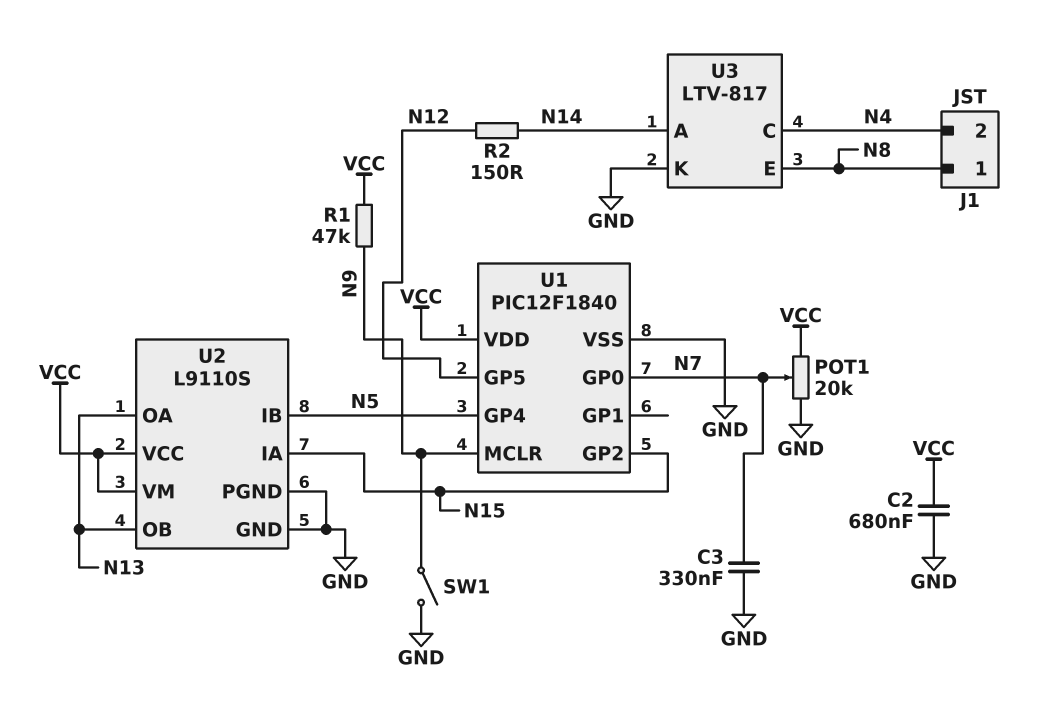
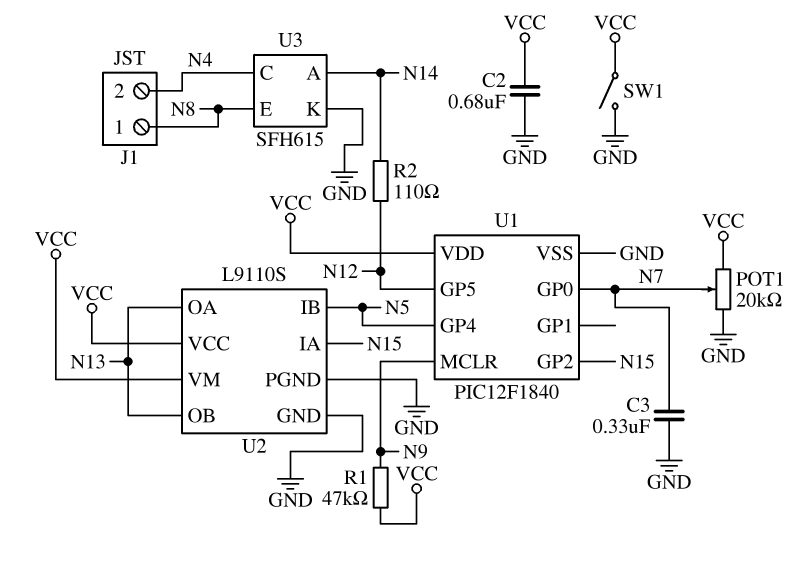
R2: 150 (N12, N14) -> 110 (N12, N14)
SW1: switch (GND, N9) -> switch (GND, VCC)
U3: LTV-817 -> SFH615

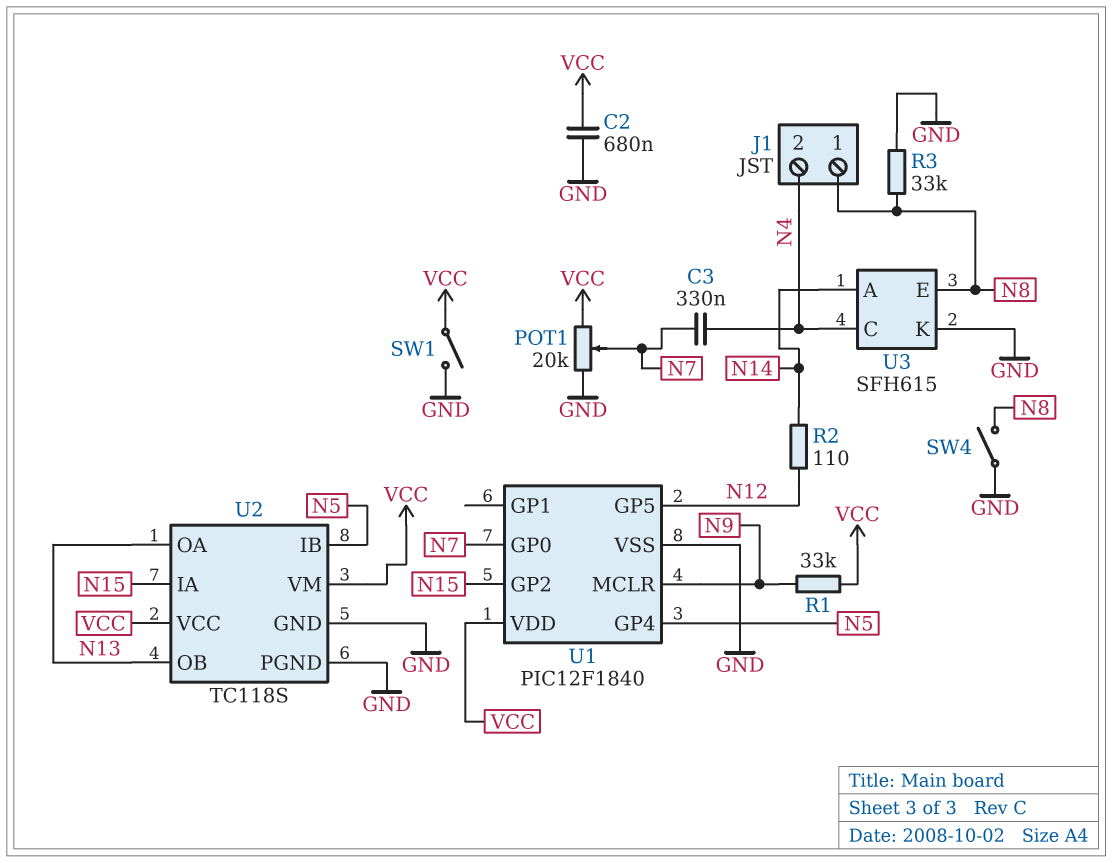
C3: 330nF (GND, N7) -> 330nF (N4, N7)
R1: 47k (N9, VCC) -> 33k (N9, VCC)
R3: none -> 33k (GND, N8)
SW4: none -> switch (GND, N8)
U2: L9110S -> TC118S

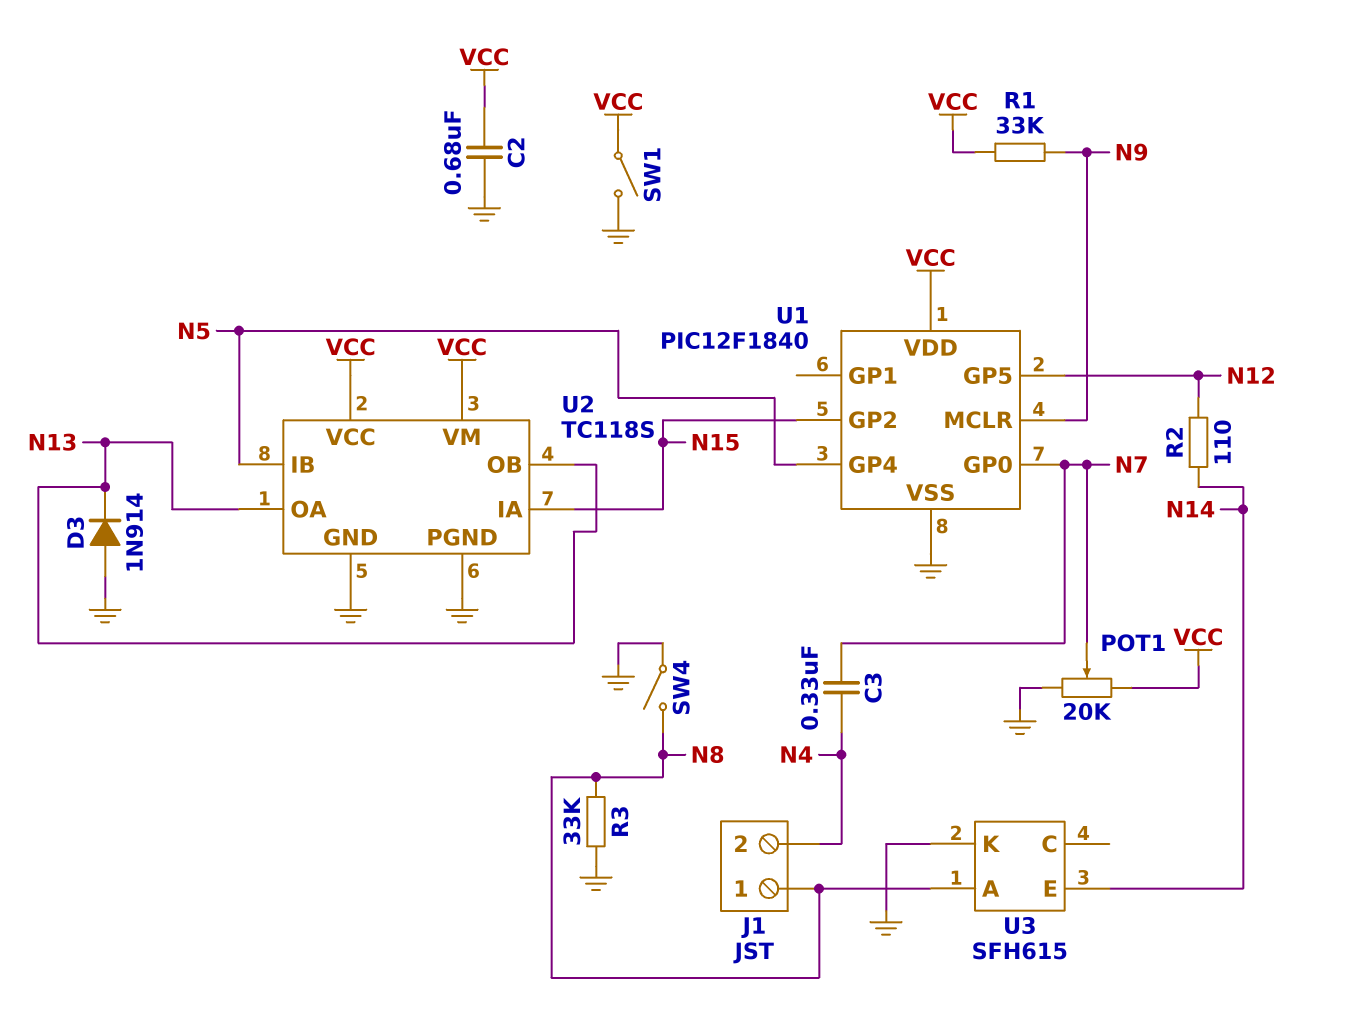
D3: none -> diode 1N914 (A GND, K N13)
U3 pin A: N14 -> N8
U3 pin C: N4 -> none
U3 pin E: N8 -> N14

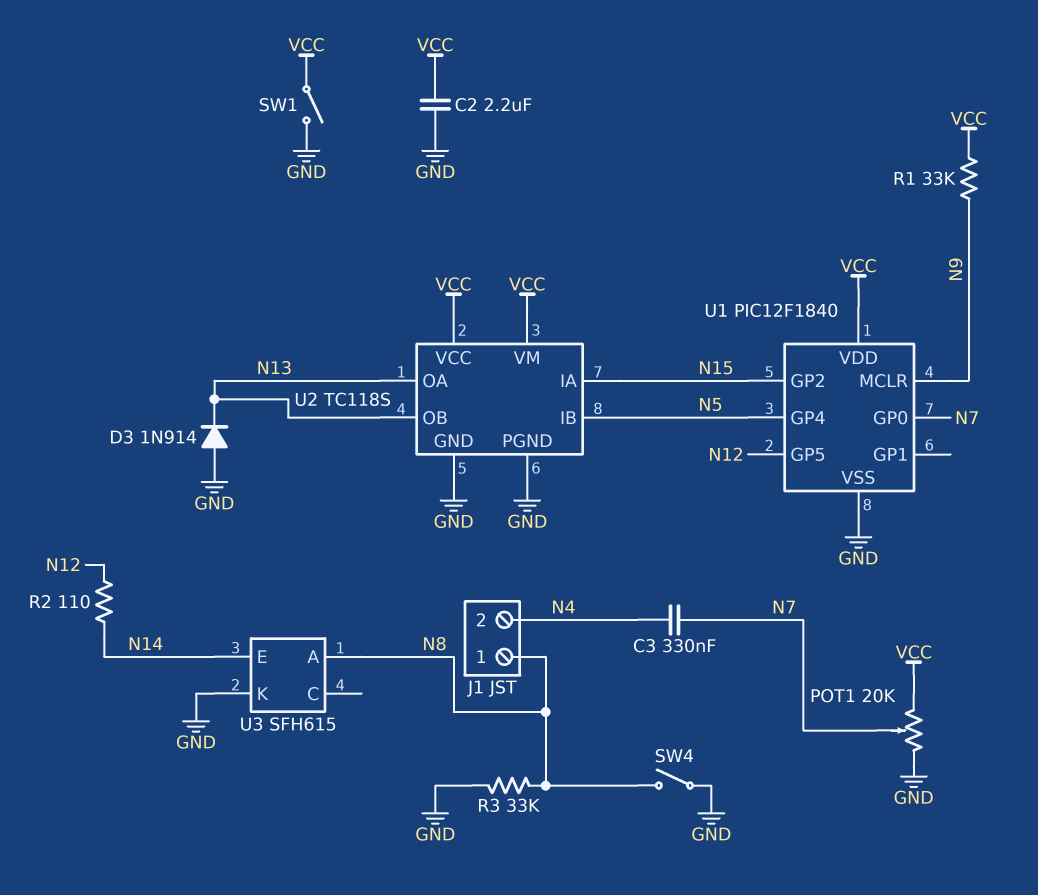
C2: 680nF (GND, VCC) -> 2.2uF (GND, VCC)

